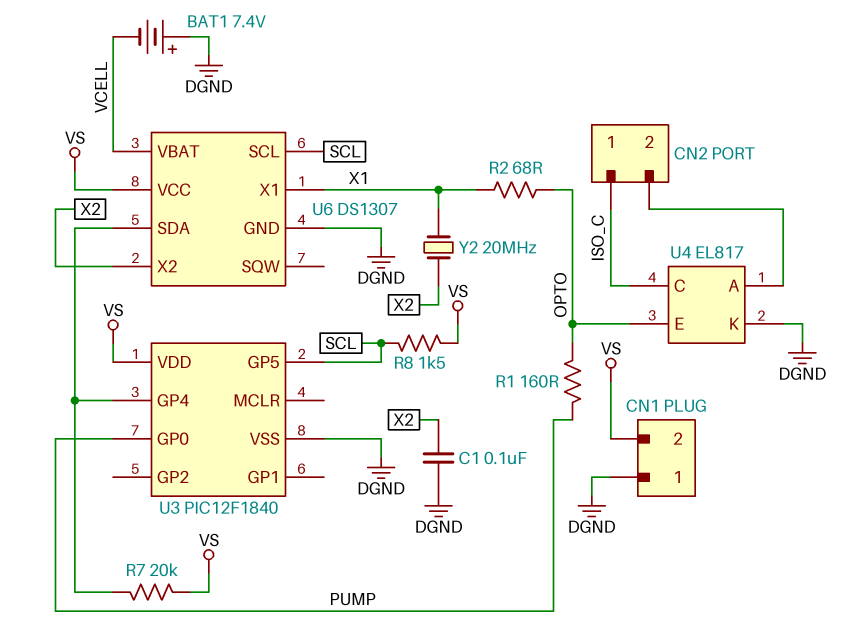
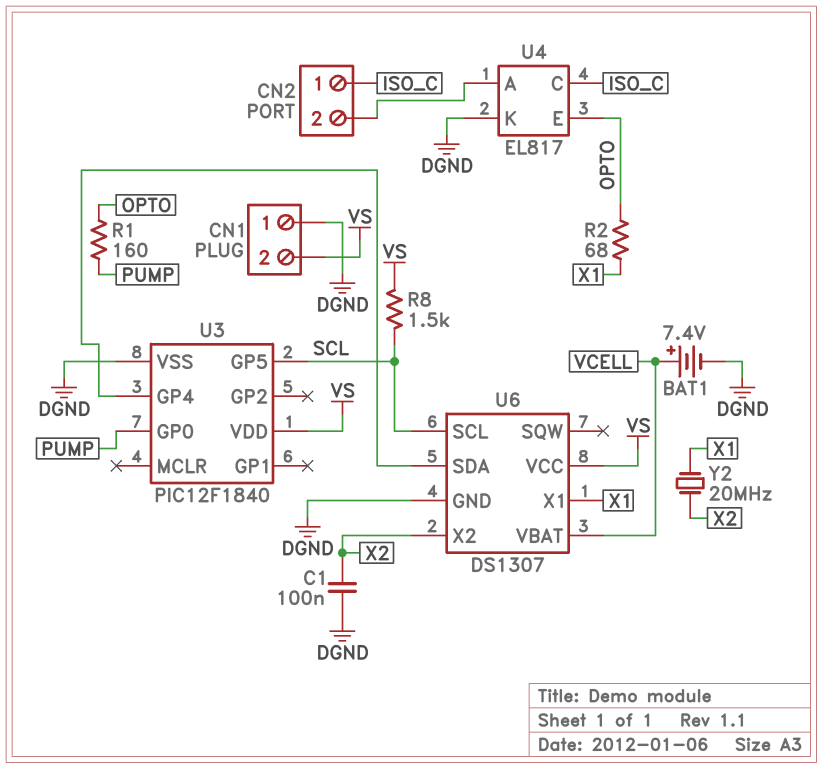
BAT1: 7.4V (plus DGND, minus VCELL) -> 7.4V (plus VCELL, minus DGND)
R7: 20k (U3/GP4, VS) -> none

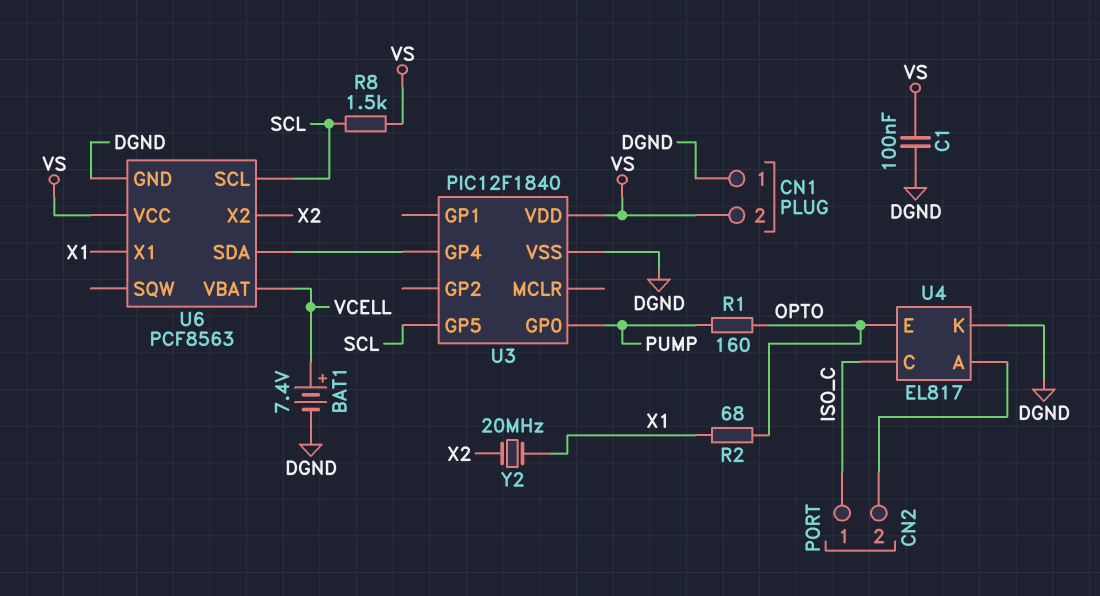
C1: 100nF (DGND, X2) -> 100nF (DGND, VS)
U6: DS1307 -> PCF8563

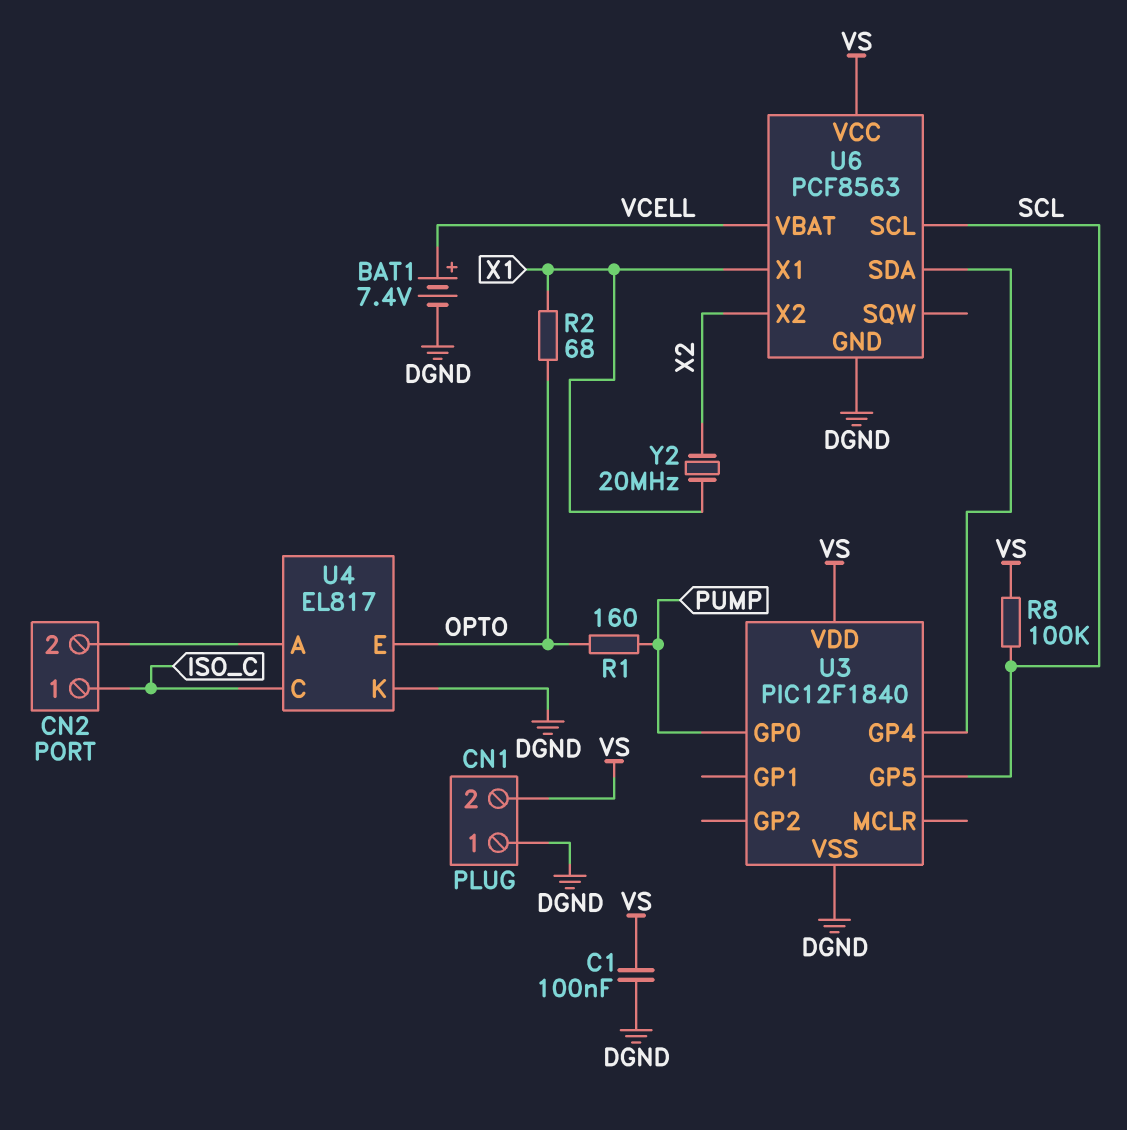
R8: 1.5k (SCL, VS) -> 100k (SCL, VS)

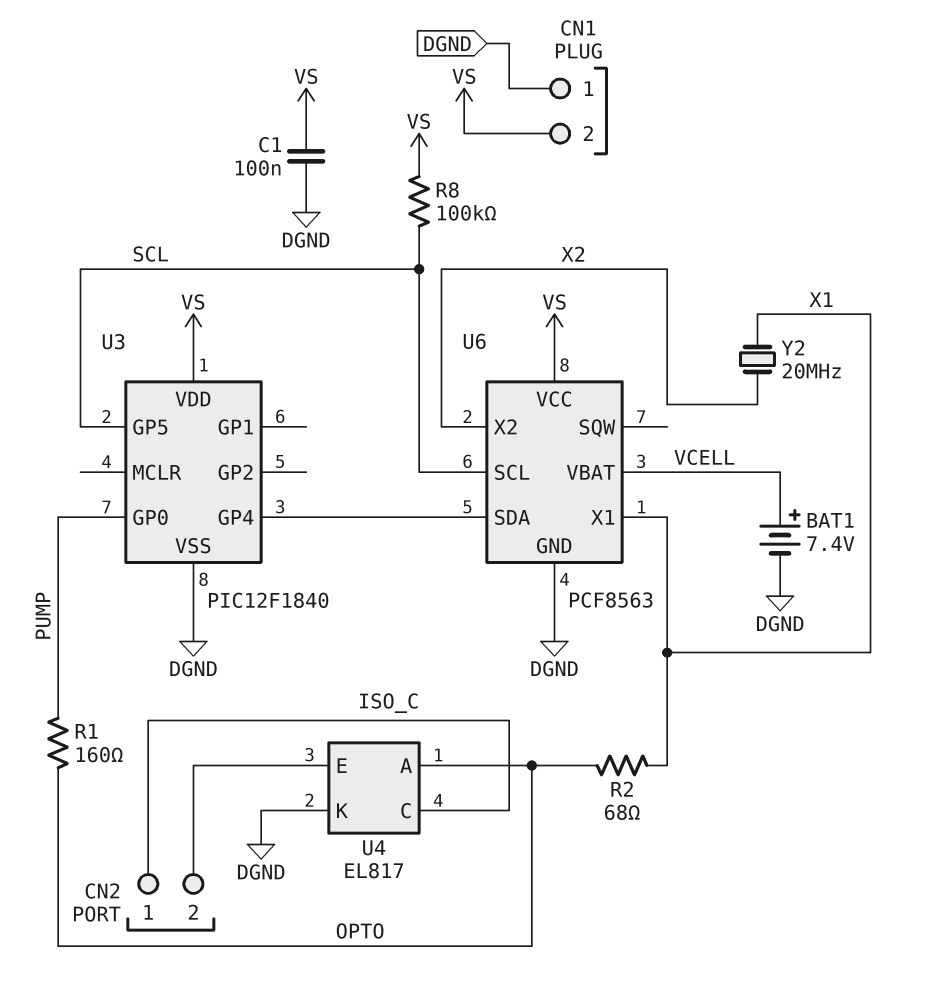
U4 pin A: CN2/2 -> OPTO
U4 pin E: OPTO -> CN2/2

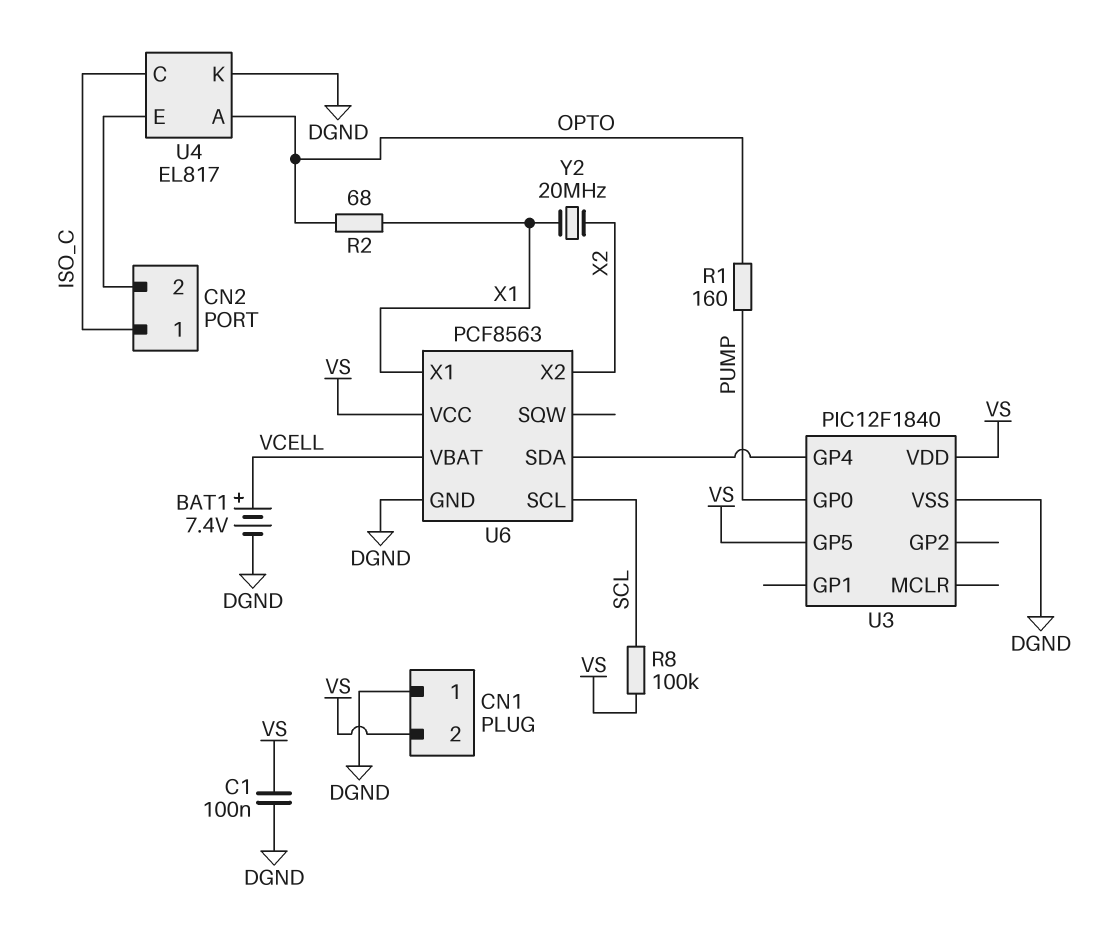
U3 pin GP5: SCL -> VS

